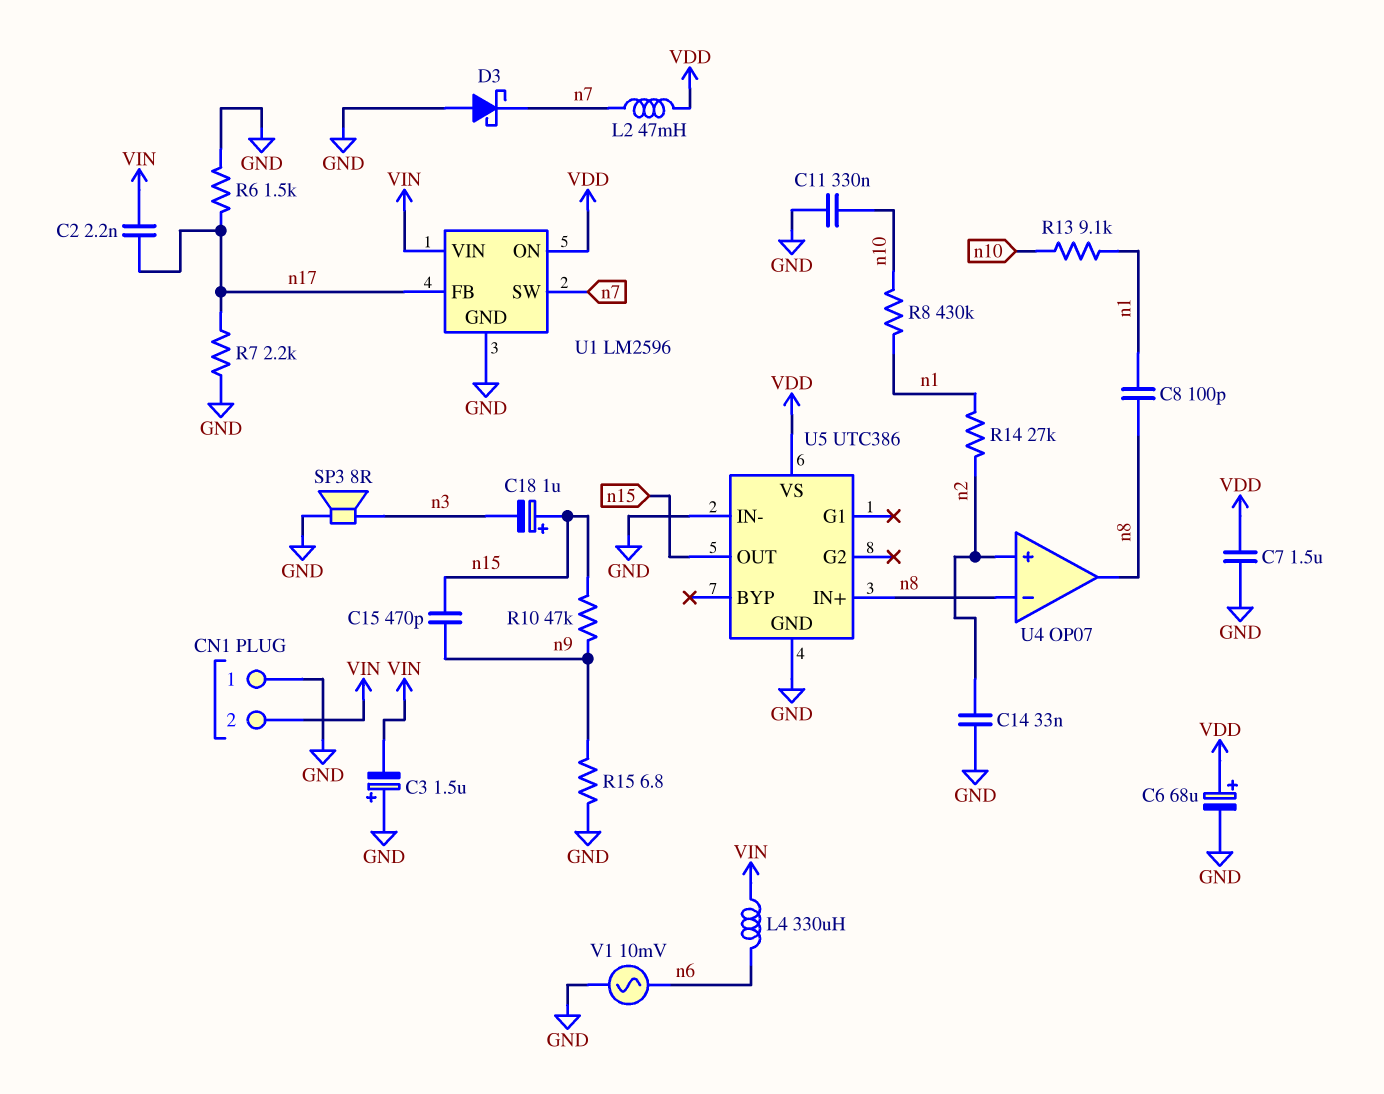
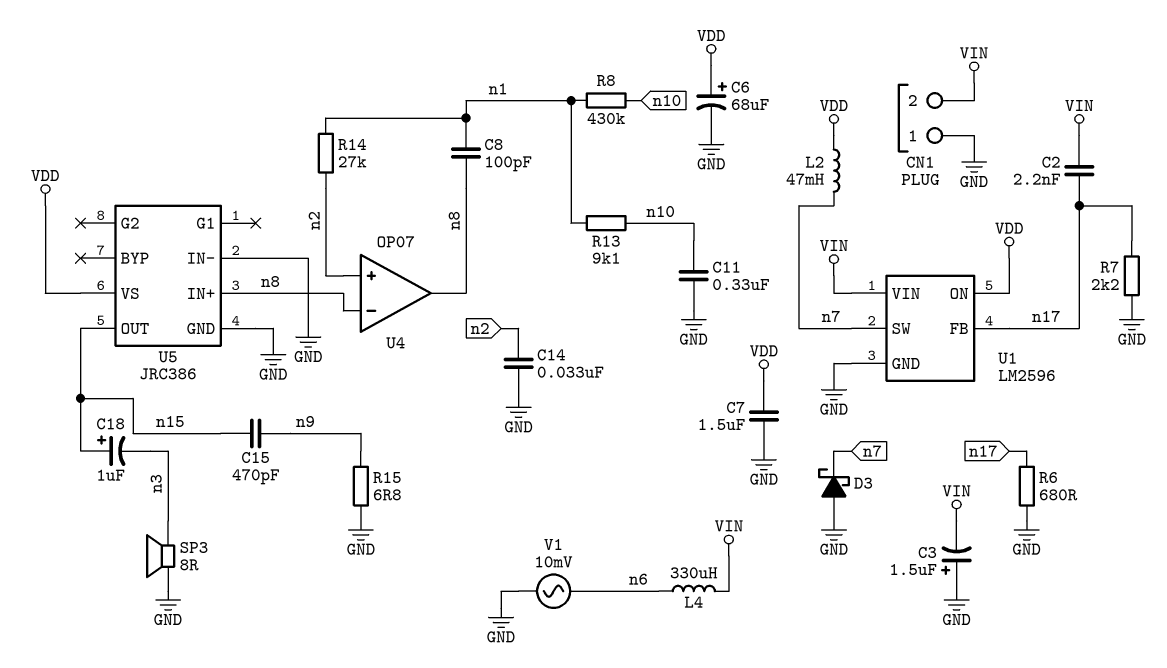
R6: 1.5k (GND, n17) -> 680 (GND, n17)
R10: 47k (n9, n15) -> none
U5: UTC386 -> JRC386

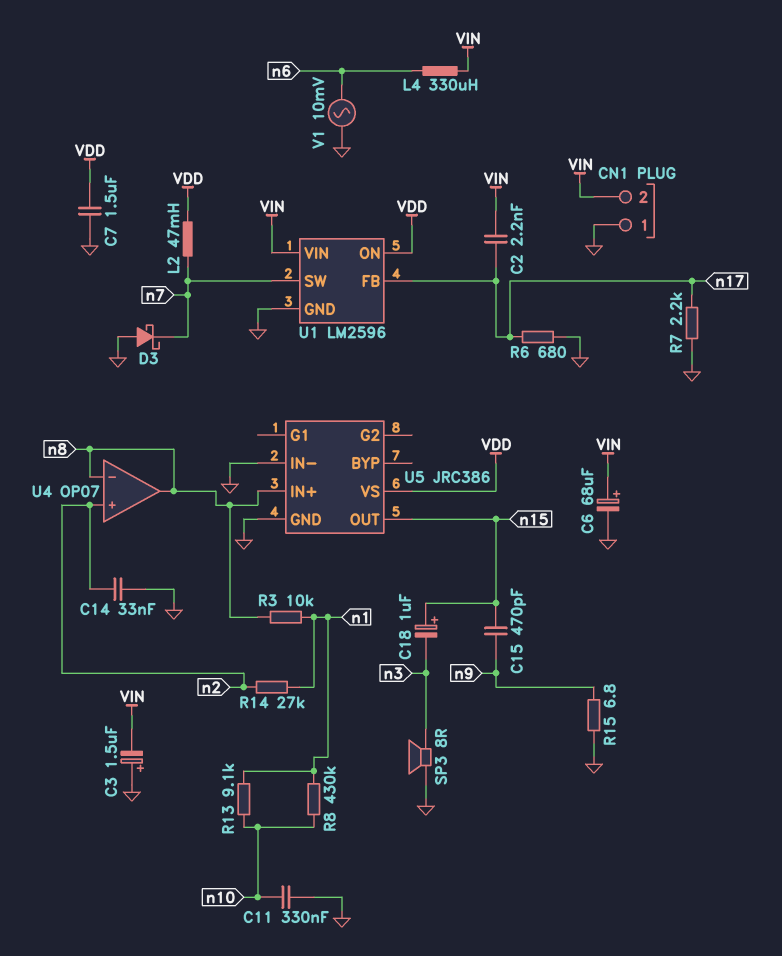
C6: 68uF (plus VDD, minus GND) -> 68uF (plus VIN, minus GND)
C8: 100pF (n1, n8) -> none
R3: none -> 10k (n1, n8)

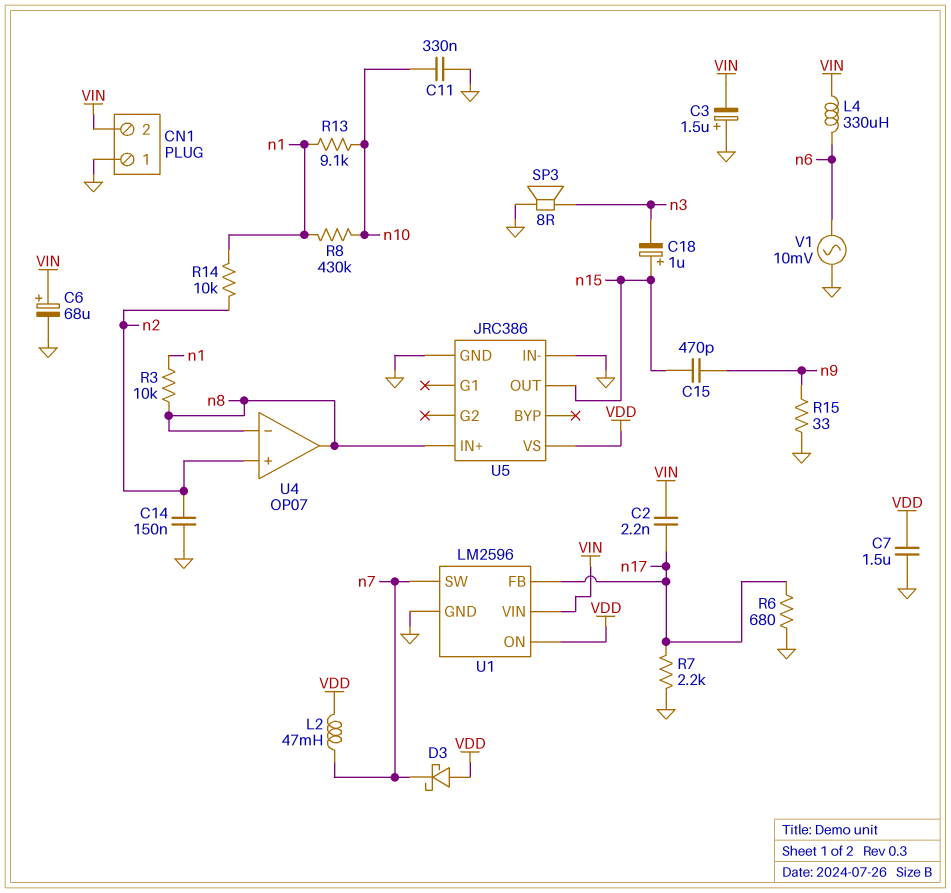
C14: 33nF (GND, n2) -> 150nF (GND, n2)
D3: schottky (A GND, K n7) -> schottky (A VDD, K n7)
R14: 27k (n1, n2) -> 10k (n1, n2)
R15: 6.8 (GND, n9) -> 33 (GND, n9)

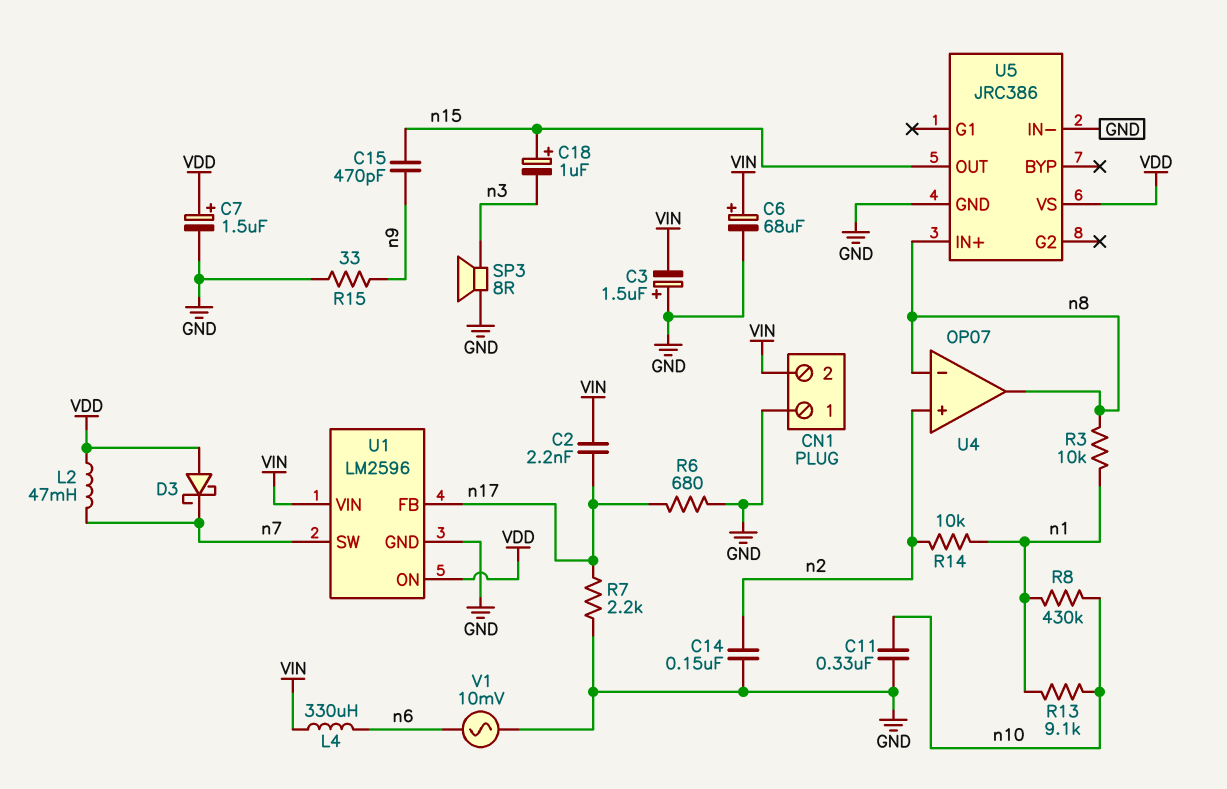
C7: 1.5uF (GND, VDD) -> 1.5uF (plus VDD, minus GND)

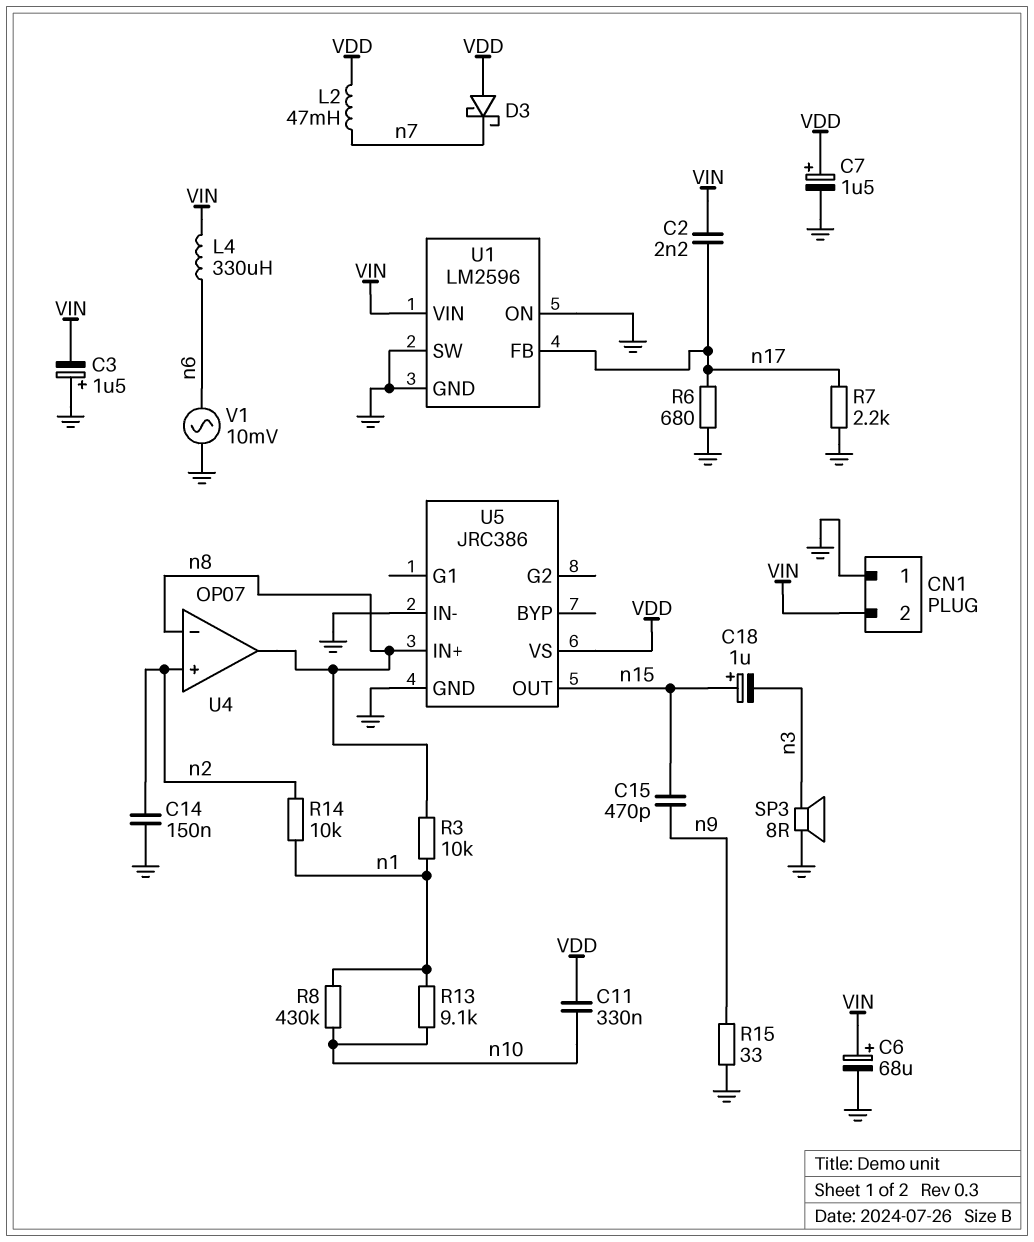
C11: 330nF (GND, n10) -> 330nF (VDD, n10)
U1 pin ON: VDD -> GND
U1 pin SW: n7 -> GND

